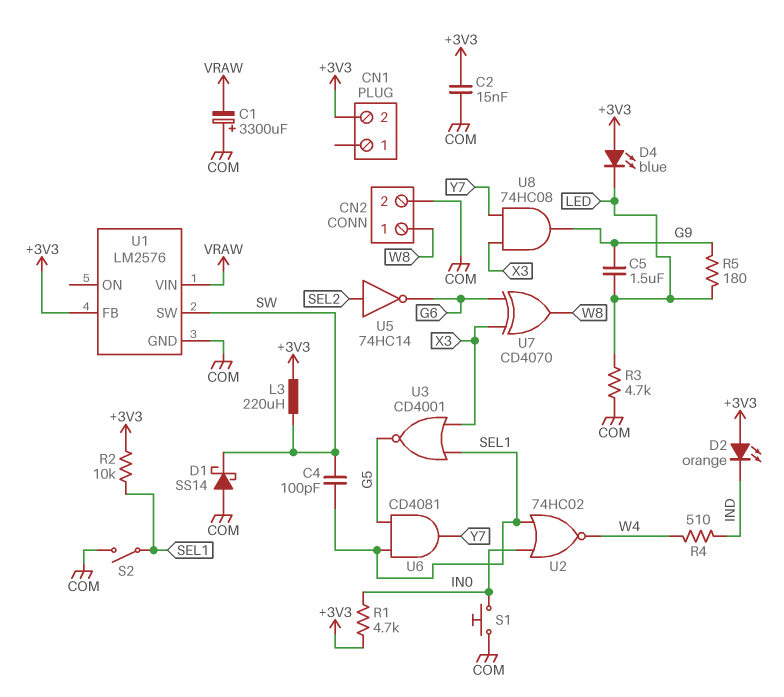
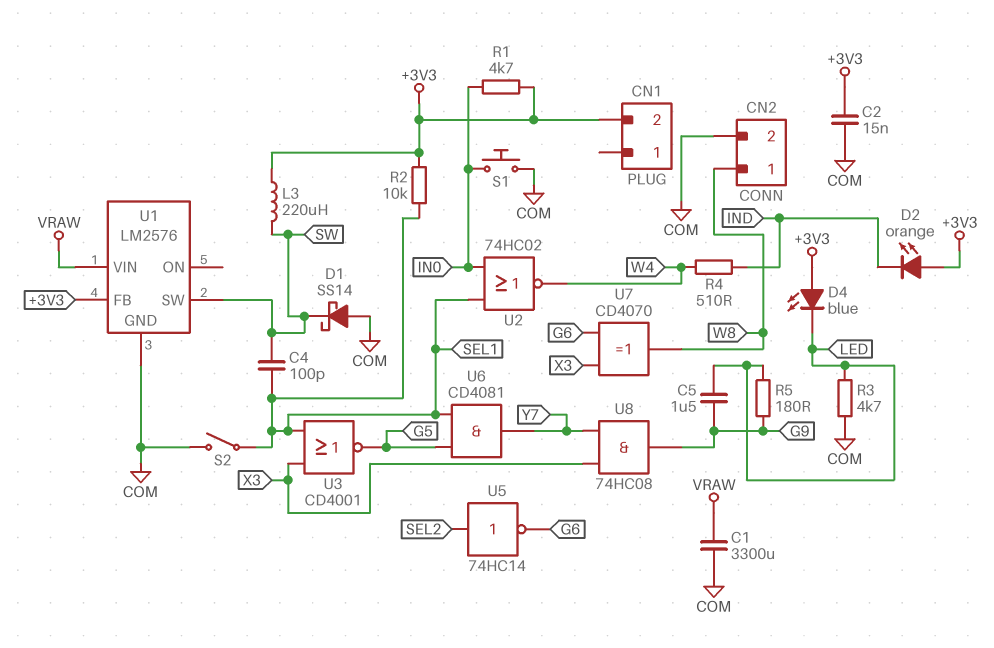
C1: 3300uF (plus COM, minus VRAW) -> 3300uF (COM, VRAW)

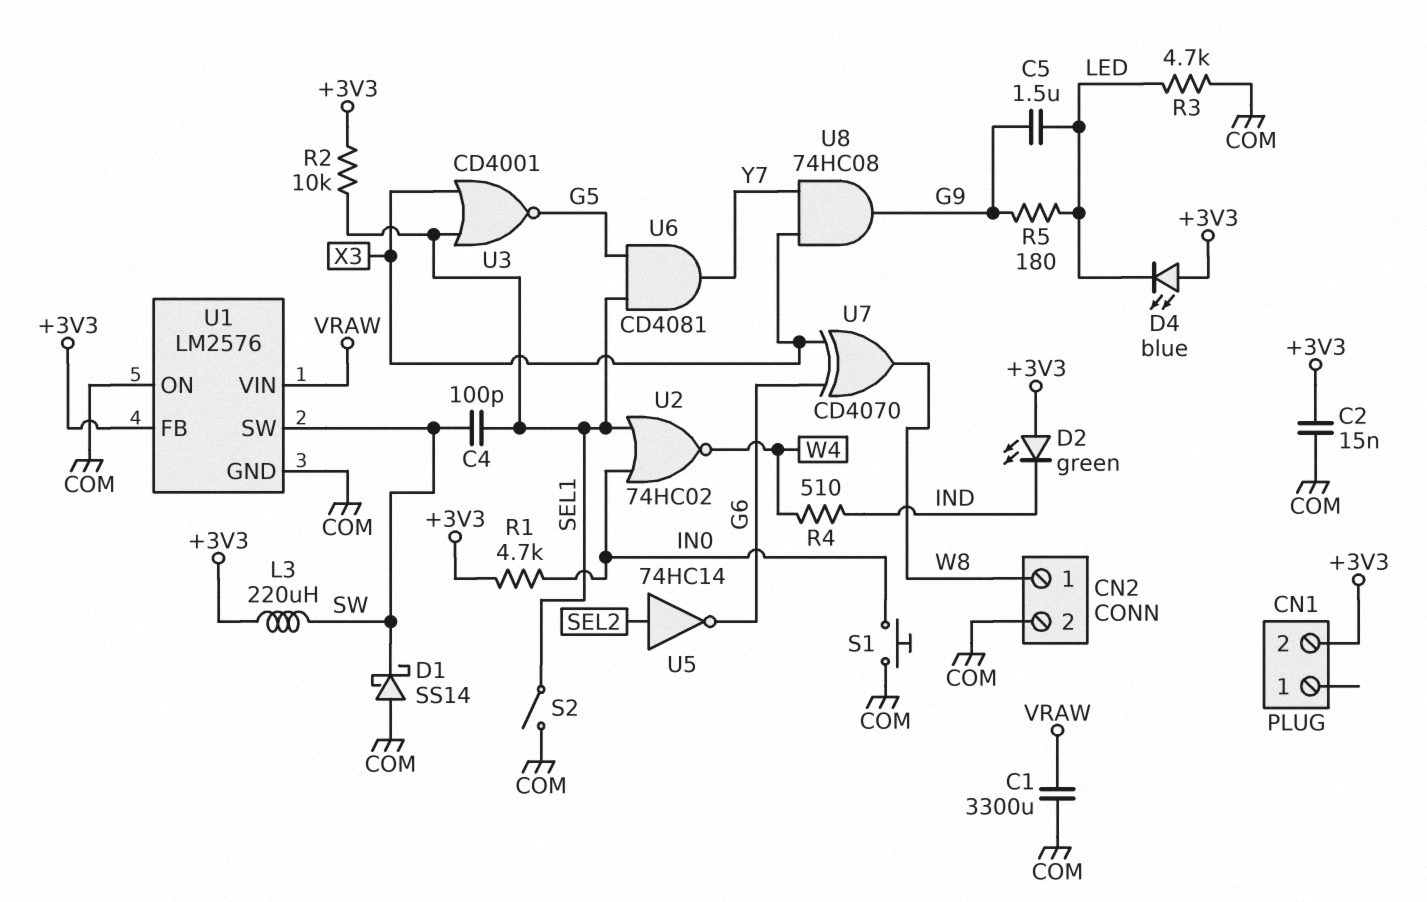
D2: LED orange (A +3V3, K IND) -> LED green (A +3V3, K IND)
U1 pin ON: none -> COM

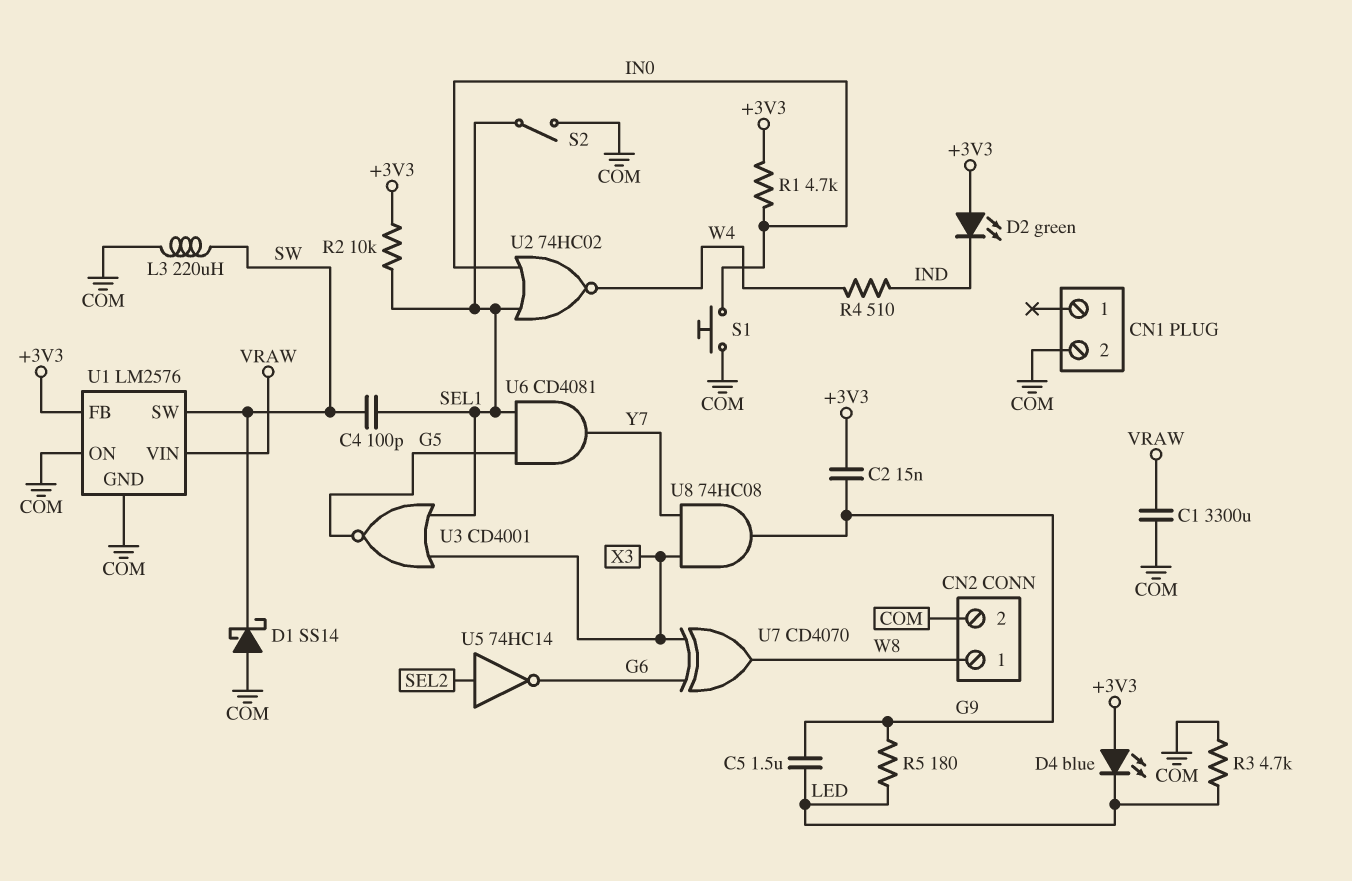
C2: 15nF (+3V3, COM) -> 15nF (+3V3, G9)
CN1 pin 2: +3V3 -> COM
L3: 220uH (+3V3, SW) -> 220uH (COM, SW)

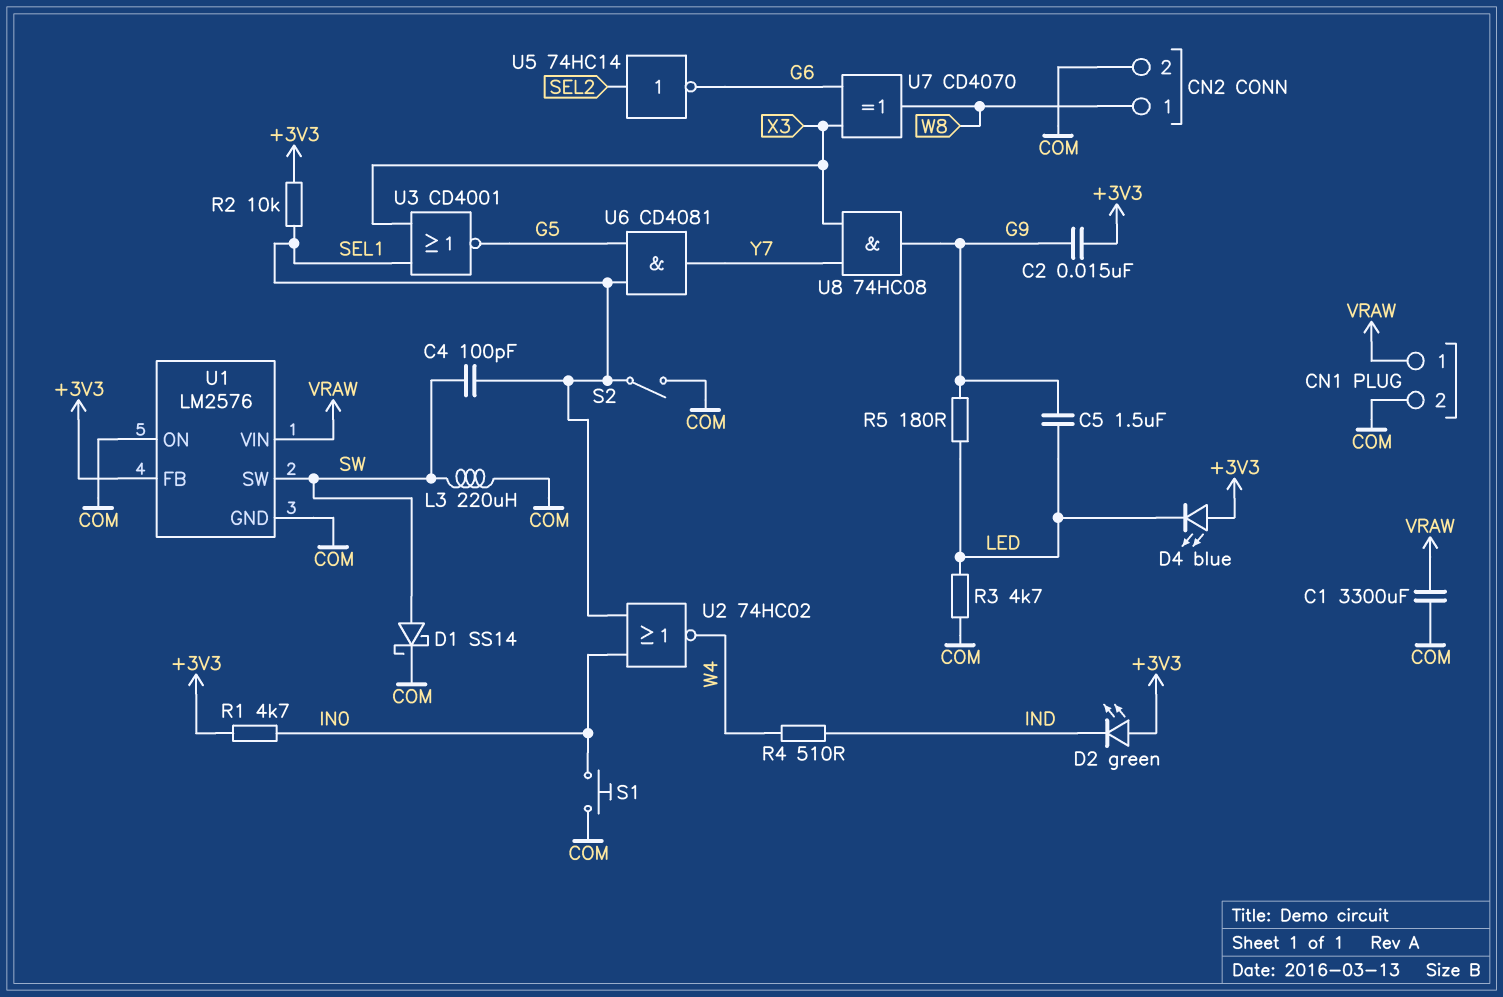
CN1 pin 1: none -> VRAW
D1: schottky SS14 (A COM, K SW) -> schottky SS14 (A SW, K COM)

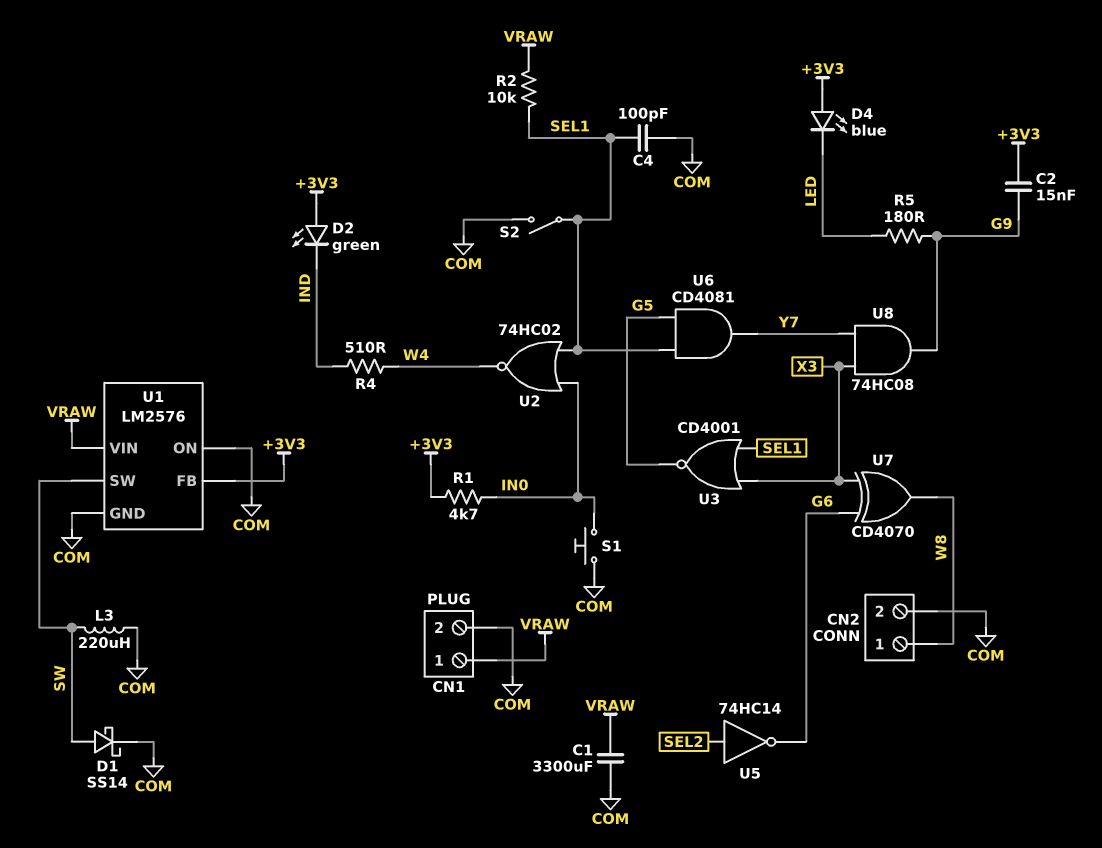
C4: 100pF (SEL1, SW) -> 100pF (COM, SEL1)
C5: 1.5uF (G9, LED) -> none
R2: 10k (+3V3, SEL1) -> 10k (SEL1, VRAW)
R3: 4.7k (COM, LED) -> none

